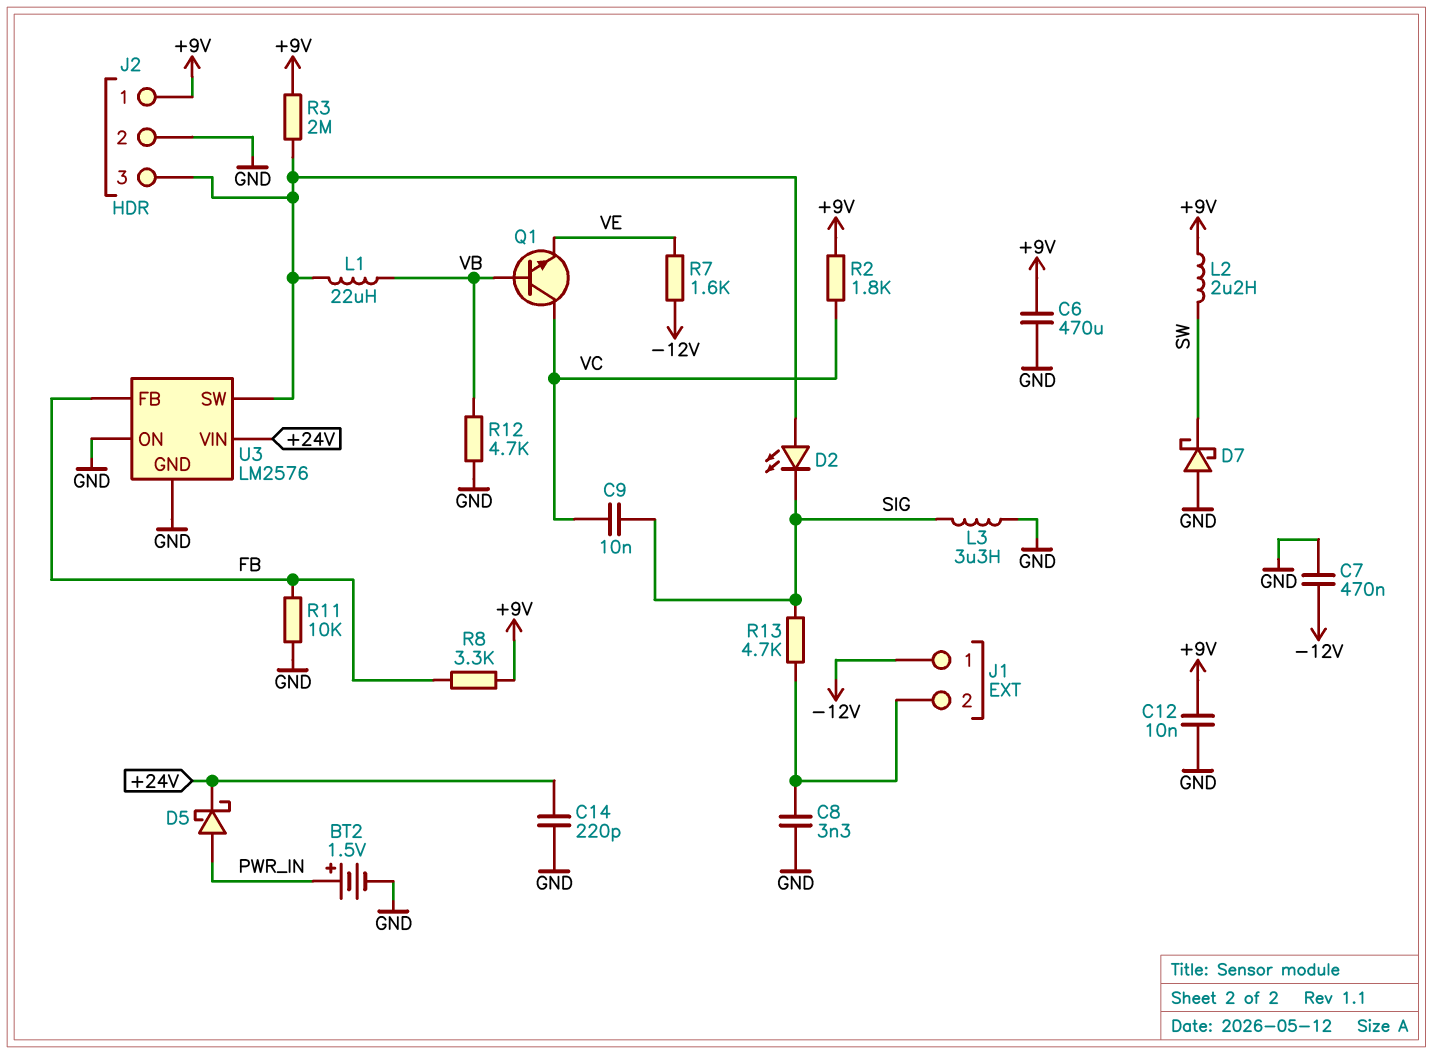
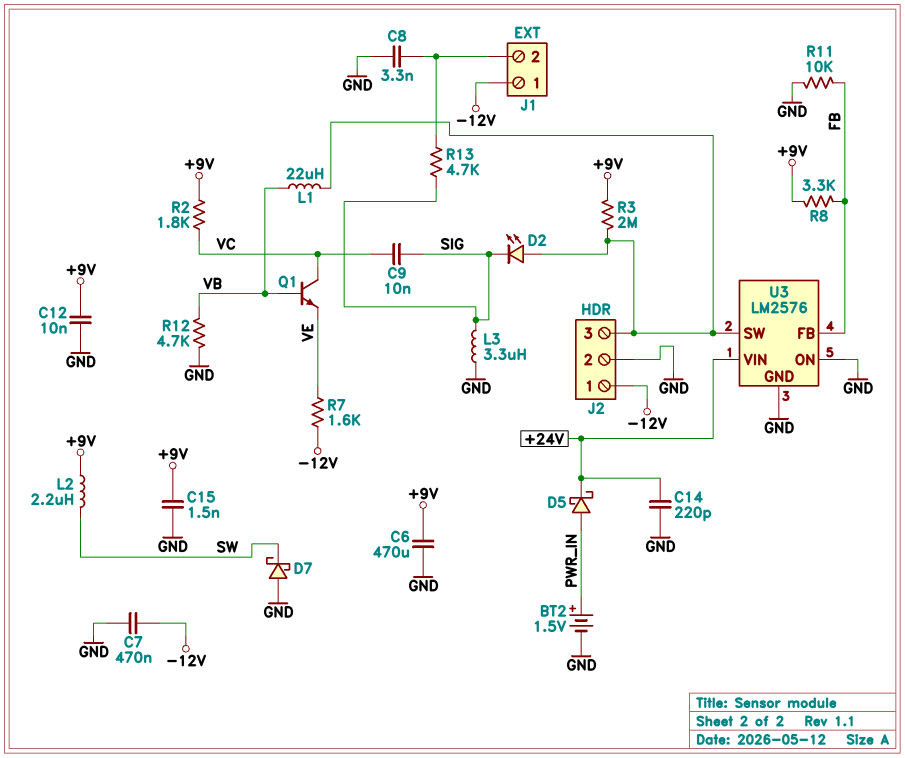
C15: none -> 1.5nF (+9V, GND)
J2 pin 1: +9V -> -12V

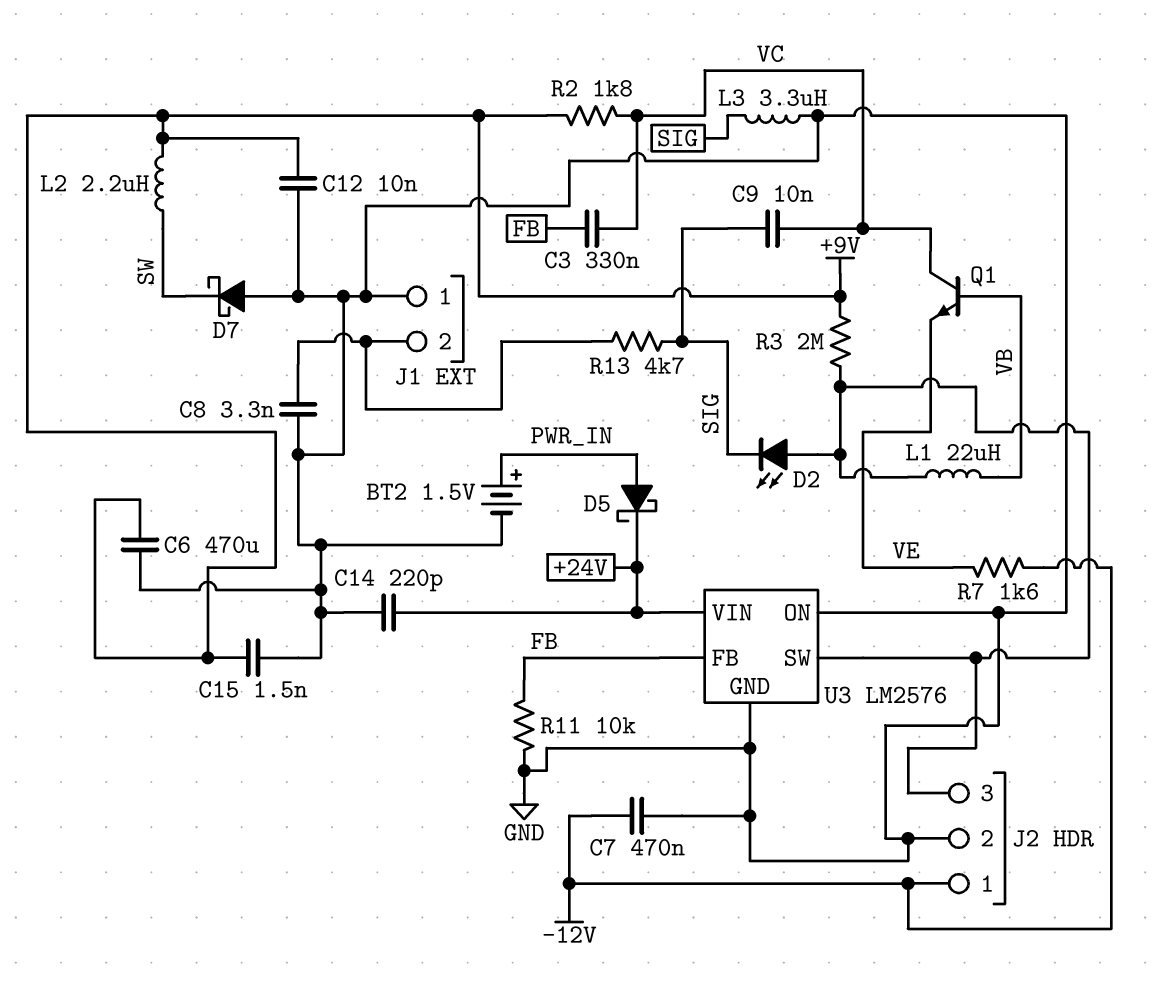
C3: none -> 330nF (FB, VC)
J1 pin 1: -12V -> GND
R8: 3.3k (+9V, FB) -> none
R12: 4.7k (GND, VB) -> none

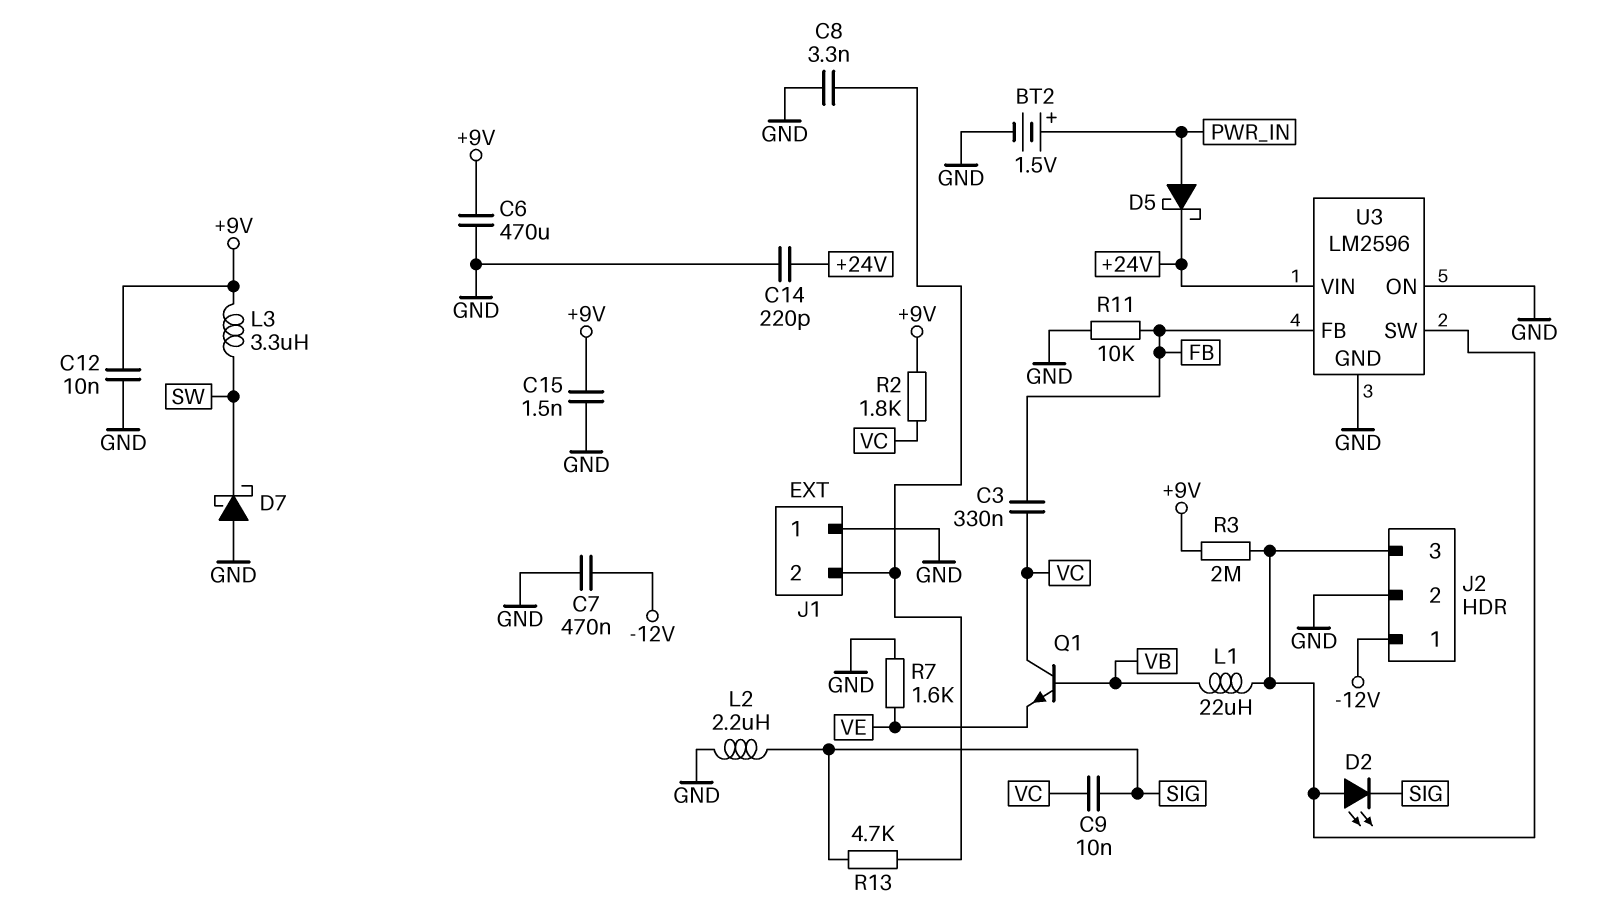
L2: 2.2uH (+9V, SW) -> 2.2uH (GND, SIG)
L3: 3.3uH (GND, SIG) -> 3.3uH (+9V, SW)
R7: 1.6k (-12V, VE) -> 1.6k (GND, VE)
U3: LM2576 -> LM2596

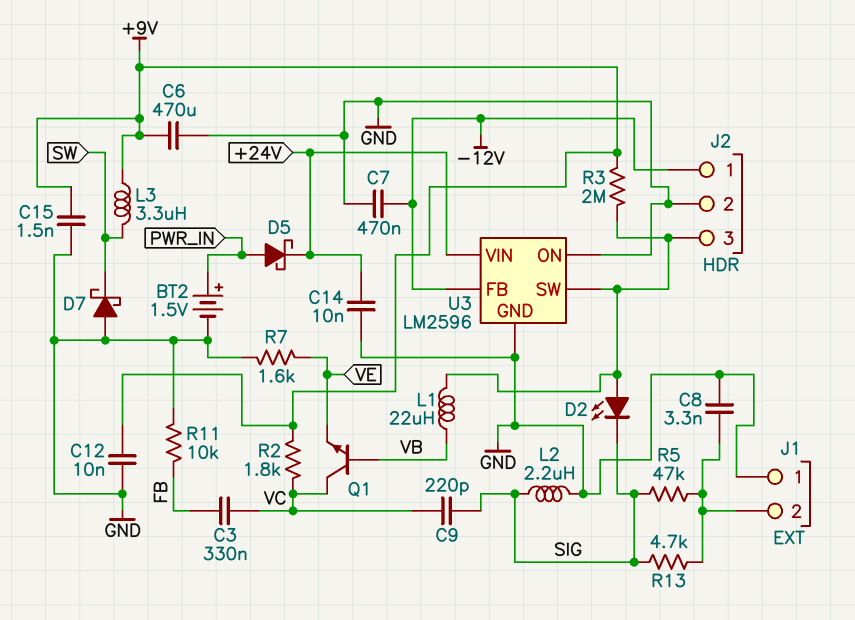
C9: 10nF (SIG, VC) -> 220pF (SIG, VC)
C14: 220pF (+24V, GND) -> 10nF (+24V, GND)
R5: none -> 47k (J1/2, SIG)
U3 pin FB: FB -> -12V

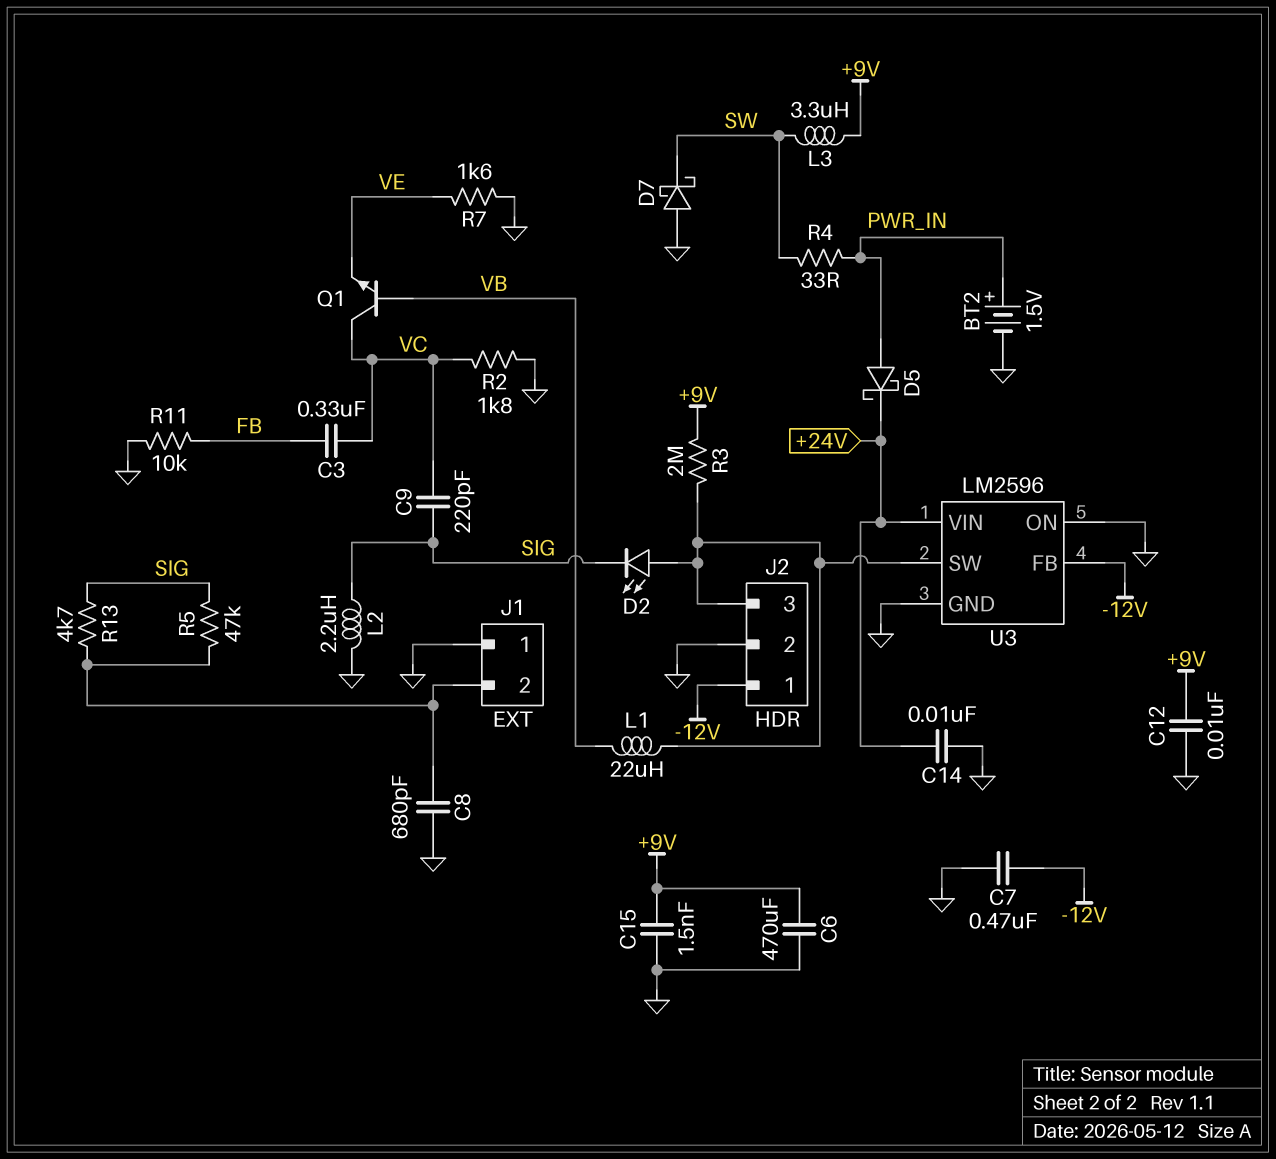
C8: 3.3nF (GND, J1/2) -> 680pF (GND, J1/2)
R2: 1.8k (+9V, VC) -> 1.8k (GND, VC)
R4: none -> 33 (PWR_IN, SW)

